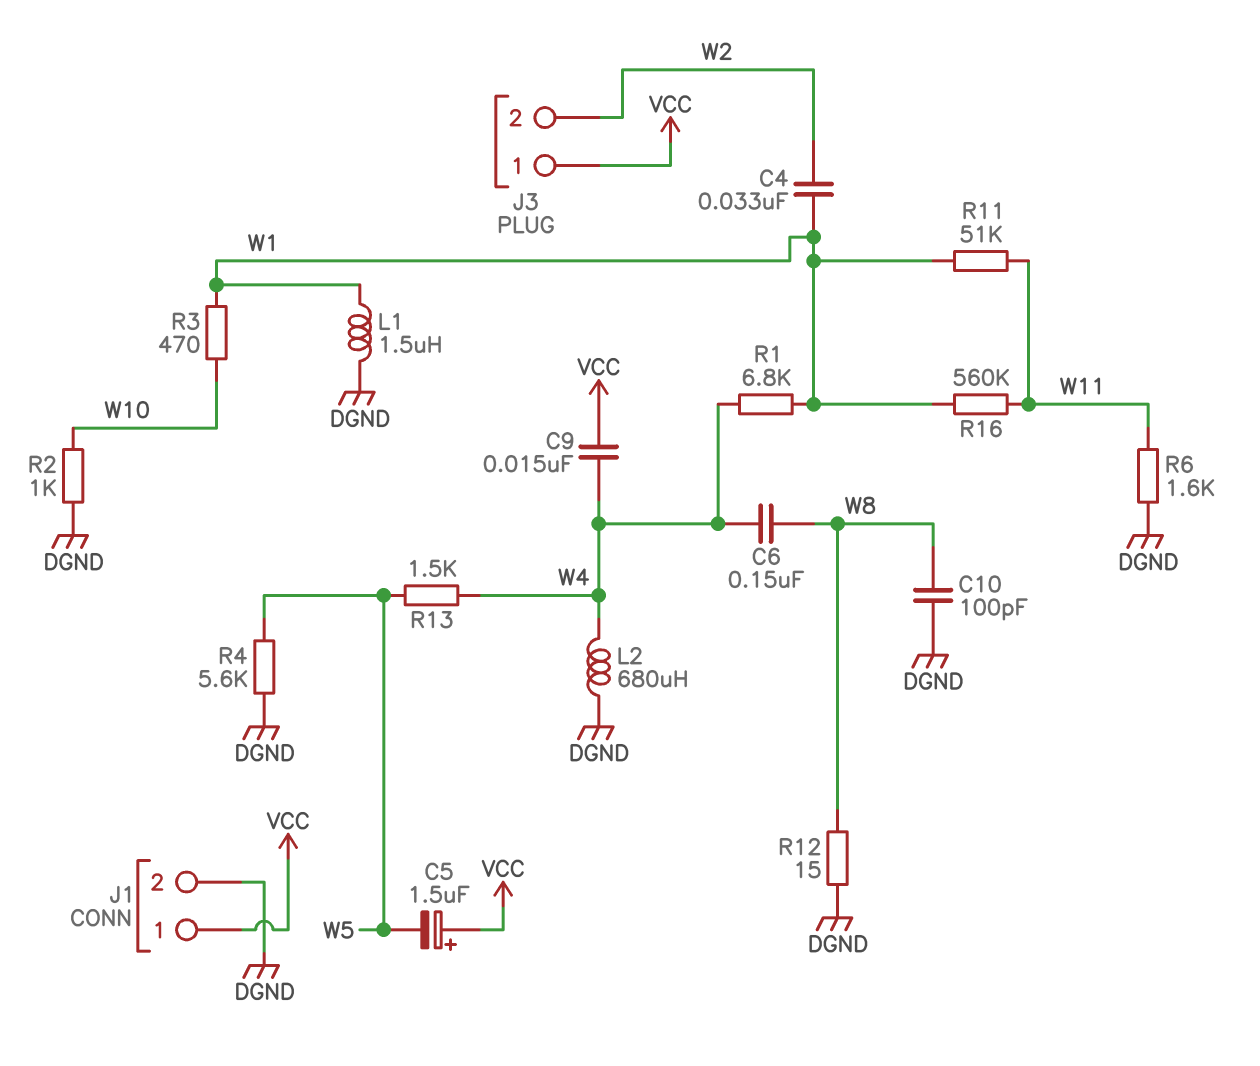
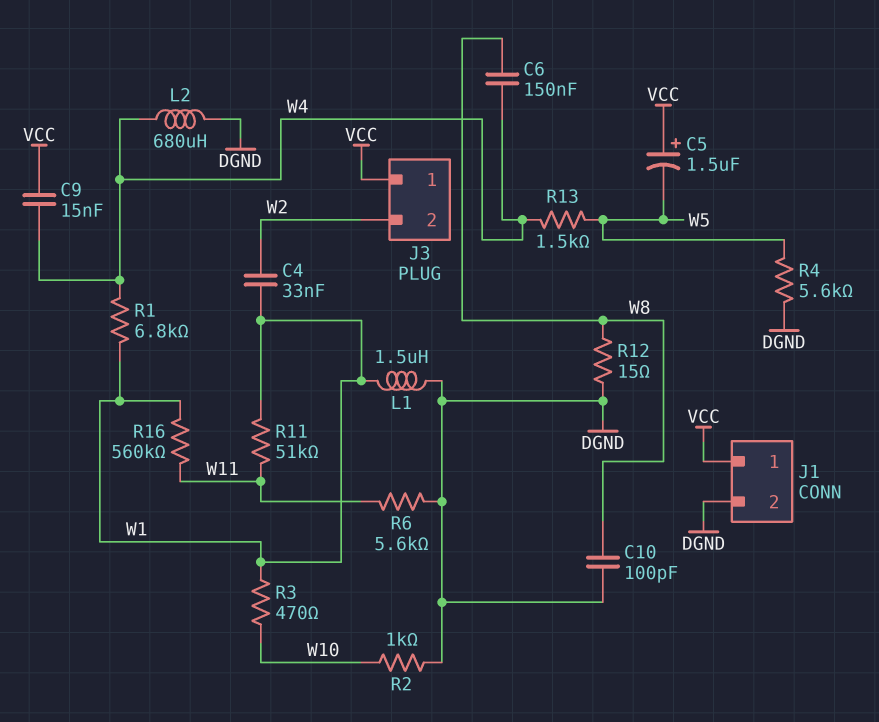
R6: 1.6k (DGND, W11) -> 5.6k (DGND, W11)

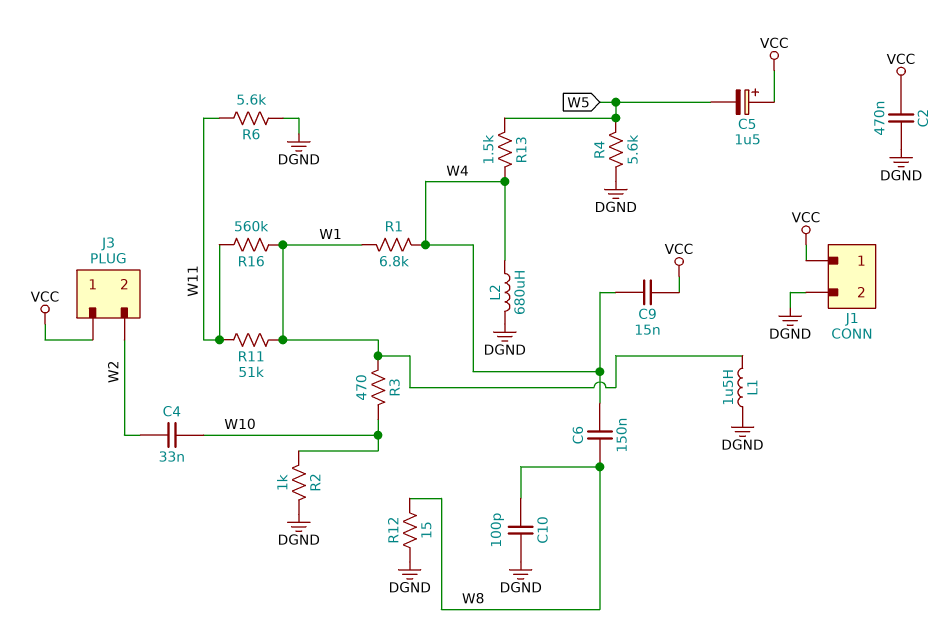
C2: none -> 470nF (DGND, VCC)
C4: 33nF (W1, W2) -> 33nF (W2, W10)

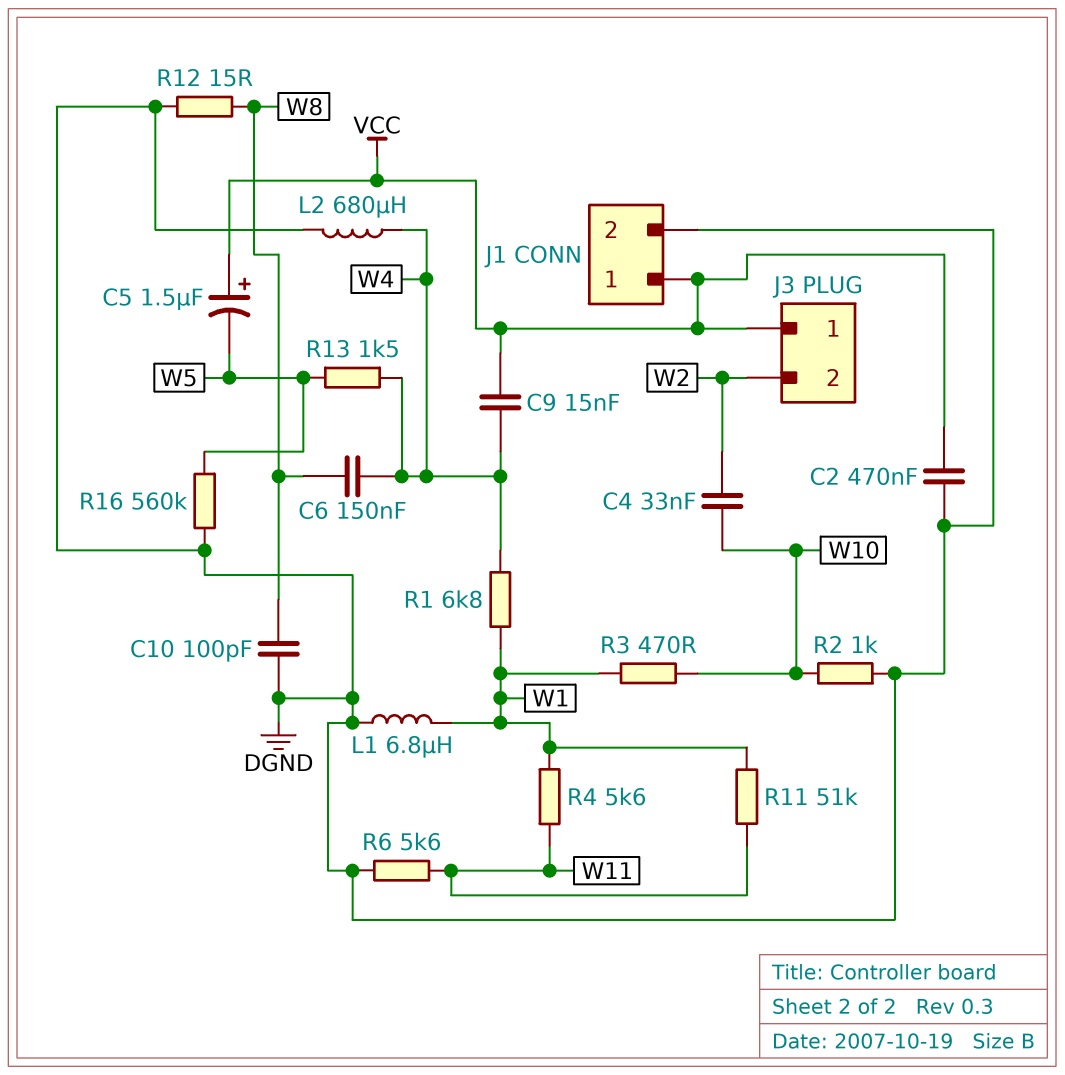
L1: 1.5uH (DGND, W1) -> 6.8uH (DGND, W1)
R4: 5.6k (DGND, W5) -> 5.6k (W1, W11)
R16: 560k (W1, W11) -> 560k (DGND, W5)

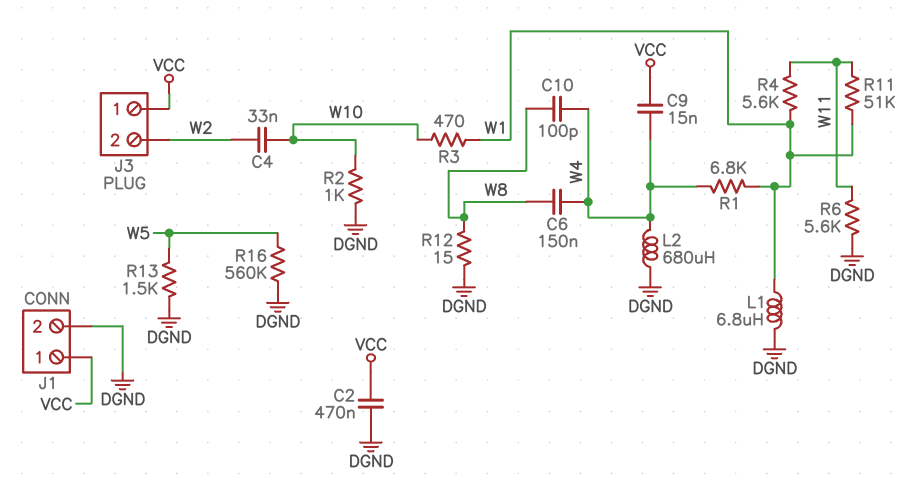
C5: 1.5uF (plus VCC, minus W5) -> none
C10: 100pF (DGND, W8) -> 100pF (W4, W8)
R13: 1.5k (W4, W5) -> 1.5k (DGND, W5)

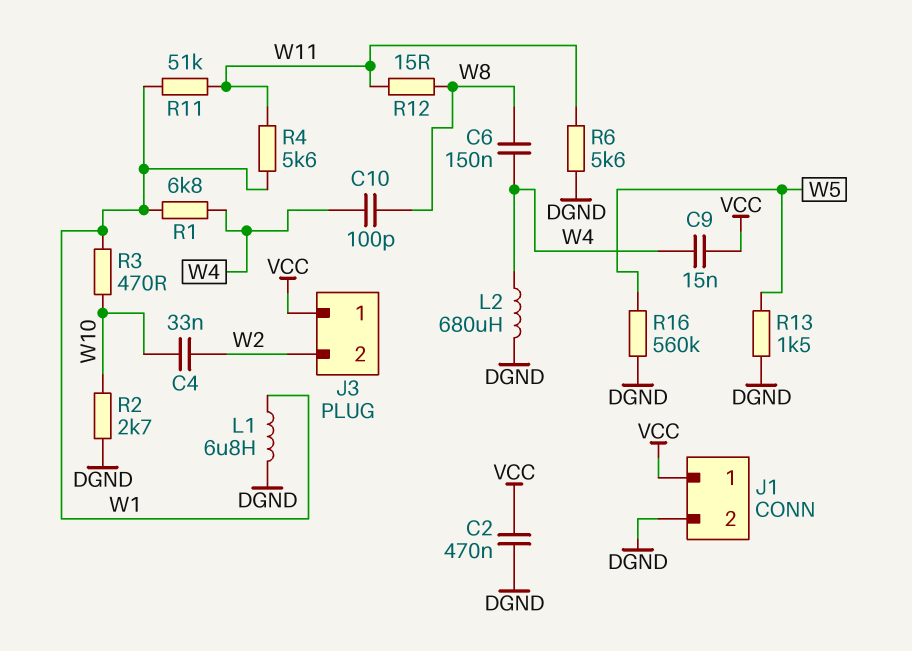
R2: 1k (DGND, W10) -> 2.7k (DGND, W10)
R12: 15 (DGND, W8) -> 15 (W8, W11)

